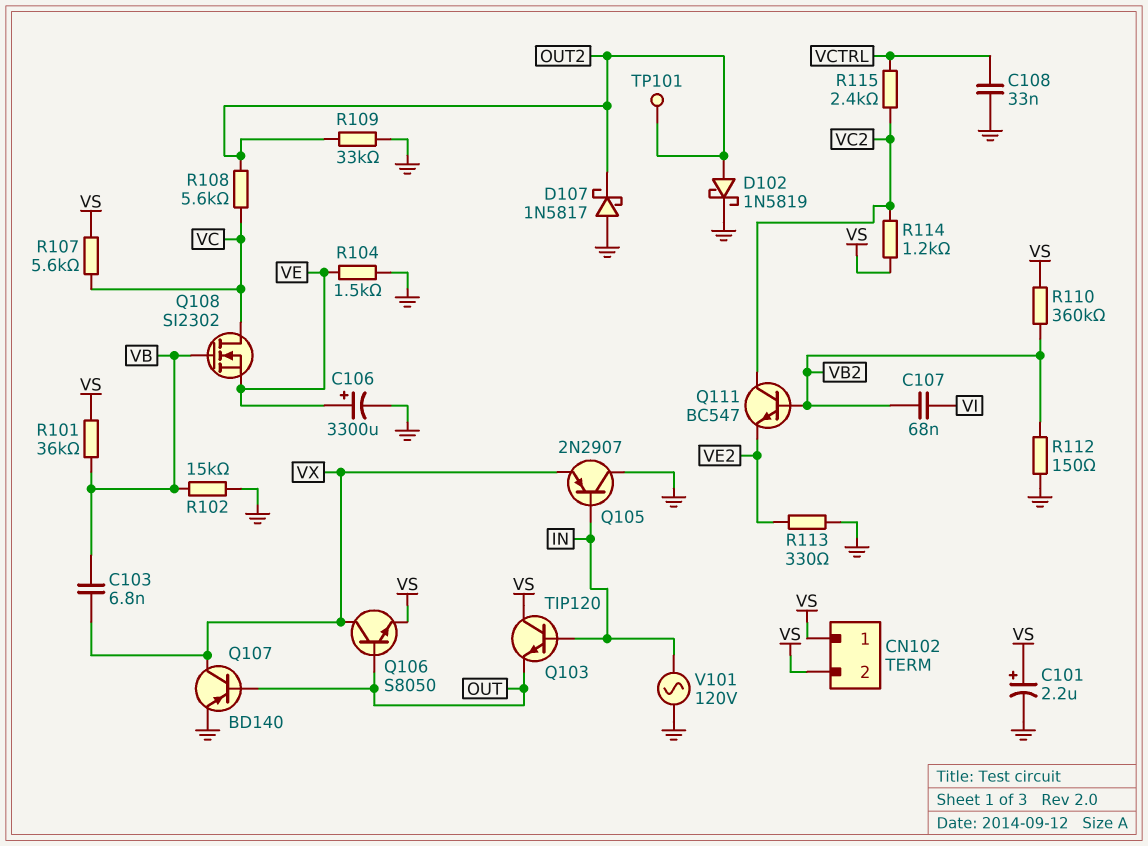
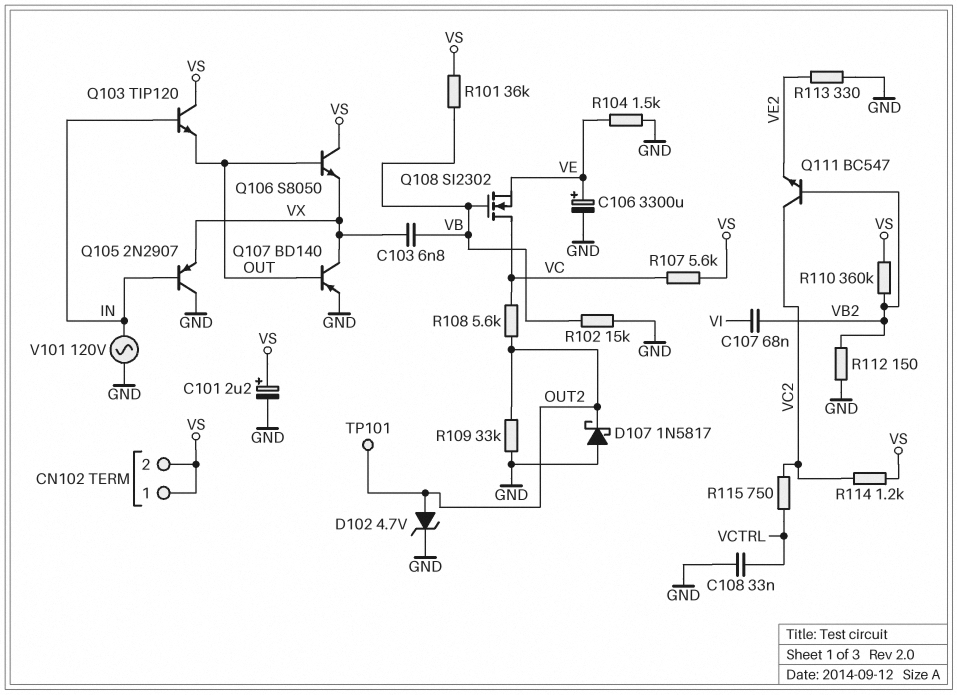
D102: schottky 1N5819 (A OUT2, K GND) -> zener 4.7V (A OUT2, K GND)
Q106: NPN S8050 (B OUT, C VX, E VS) -> NPN S8050 (B OUT, C VS, E VX)
R115: 2.4k (VC2, VCTRL) -> 750 (VC2, VCTRL)

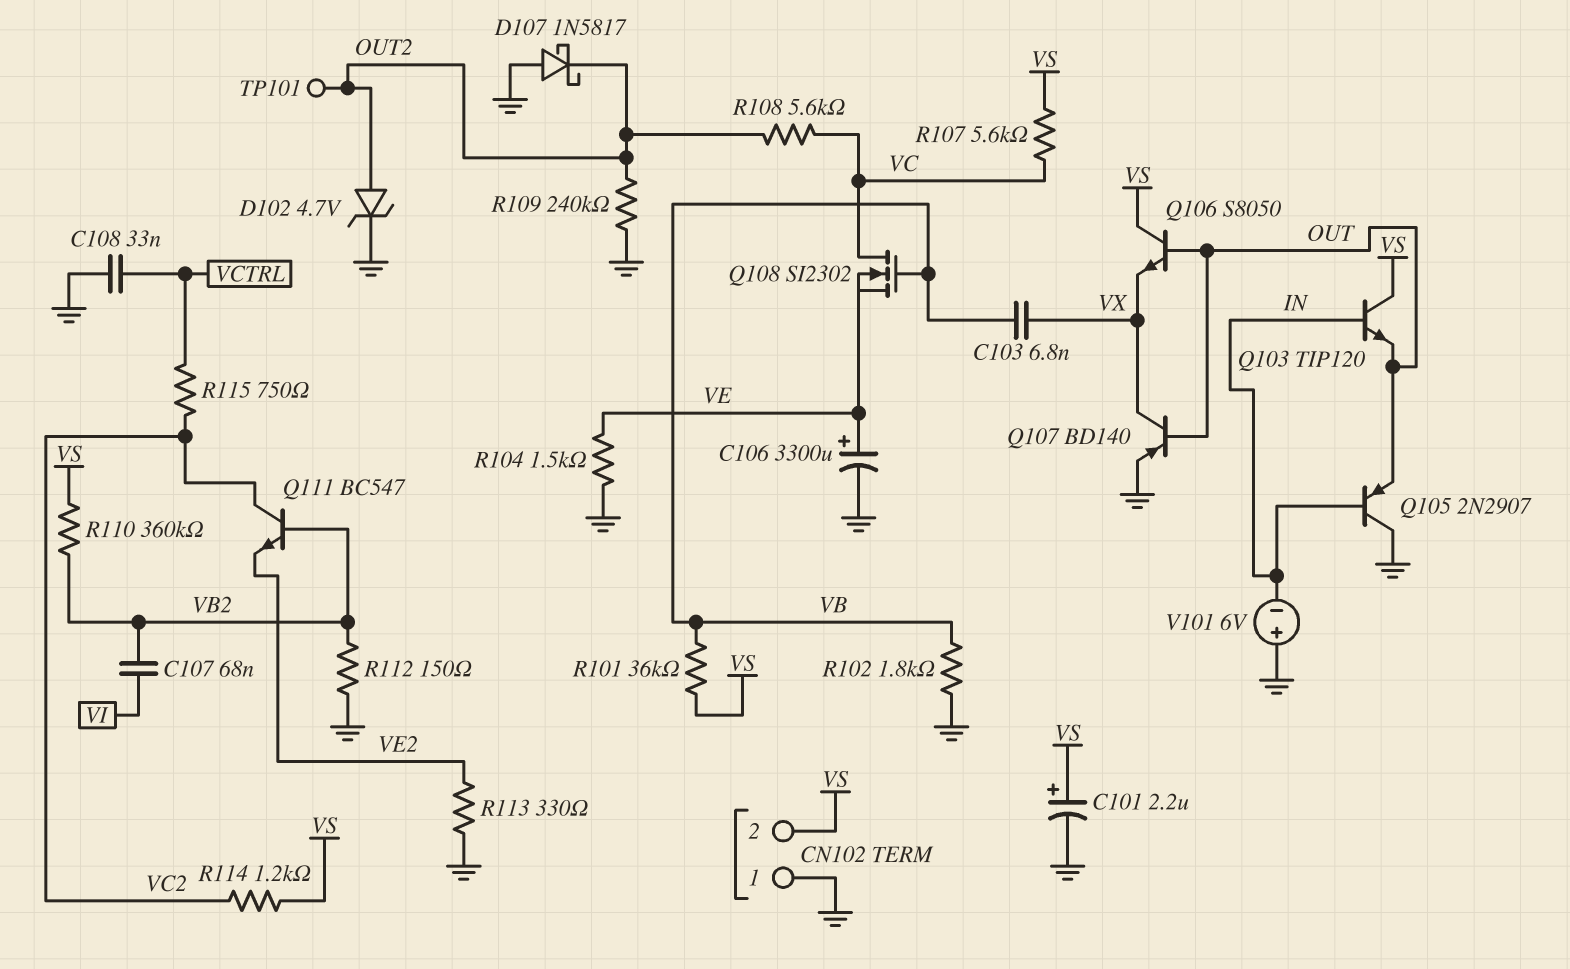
CN102 pin 1: VS -> GND
Q105: PNP 2N2907 (B IN, C GND, E VX) -> PNP 2N2907 (B IN, C GND, E OUT)
R102: 15k (GND, VB) -> 1.8k (GND, VB)
R109: 33k (GND, OUT2) -> 240k (GND, OUT2)
V101: AC 120V (GND, IN) -> 6V (plus GND, minus IN)

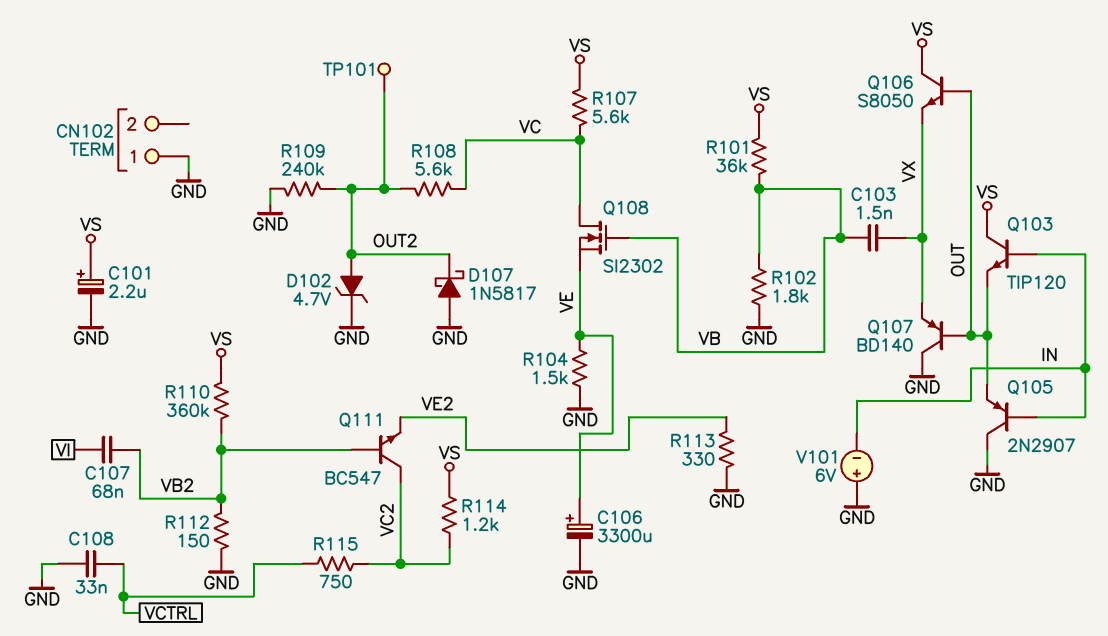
C103: 6.8nF (VB, VX) -> 1.5nF (VB, VX)
CN102 pin 2: VS -> none
Q107: PNP BD140 (B OUT, C VX, E GND) -> PNP BD140 (B OUT, C GND, E VX)

